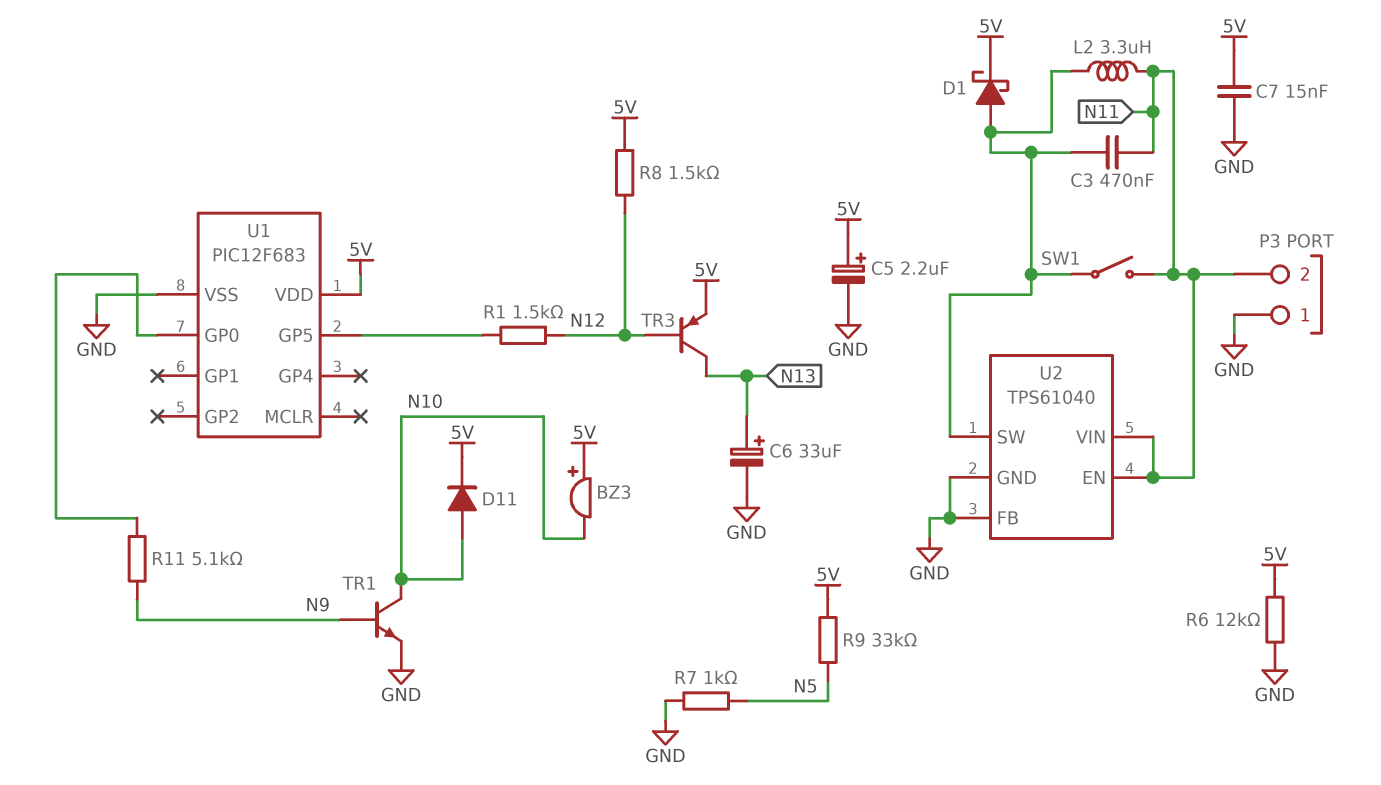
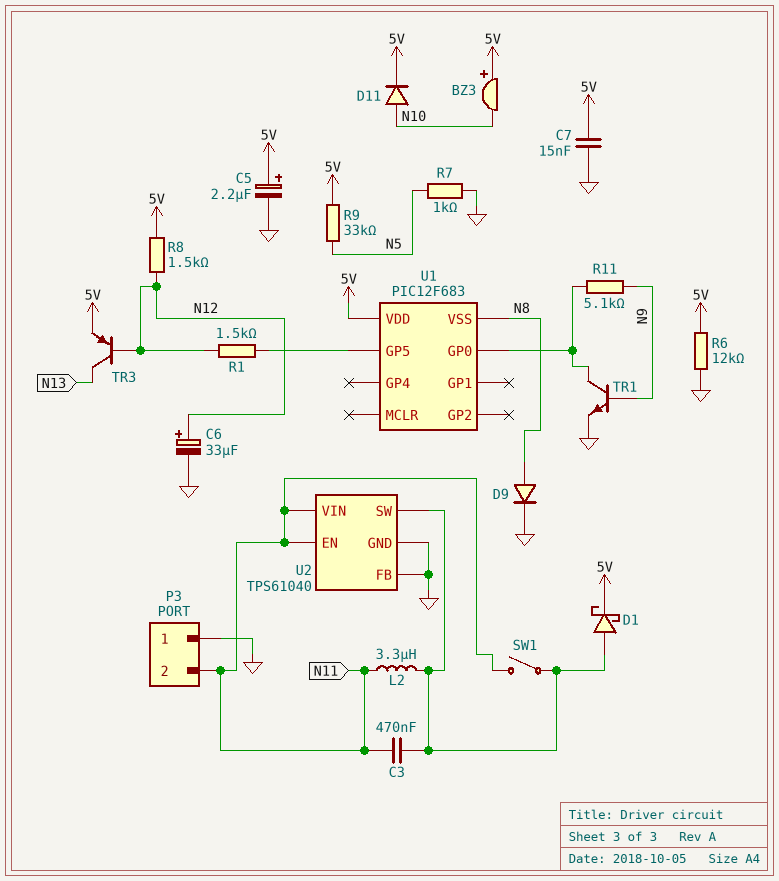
C6: 33uF (plus N13, minus GND) -> 33uF (plus N12, minus GND)
D9: none -> diode (A N8, K GND)
TR1: NPN (B N9, C N10, E GND) -> NPN (B N9, C U1/GP0, E GND)
U1 pin VSS: GND -> N8

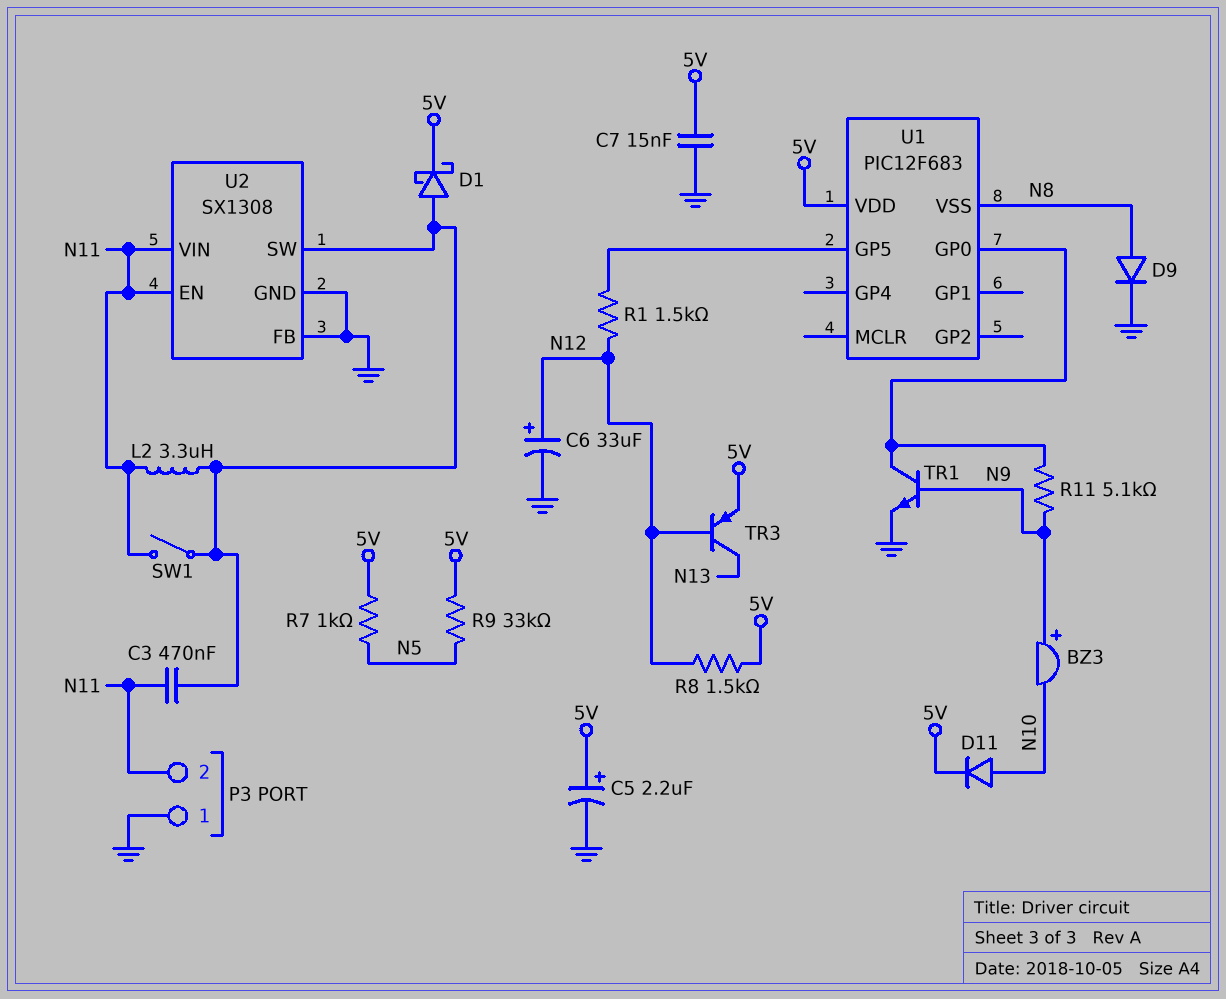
BZ3: buzzer (plus 5V, minus N10) -> buzzer (plus N9, minus N10)
R6: 12k (5V, GND) -> none
R7: 1k (GND, N5) -> 1k (5V, N5)
U2: TPS61040 -> SX1308

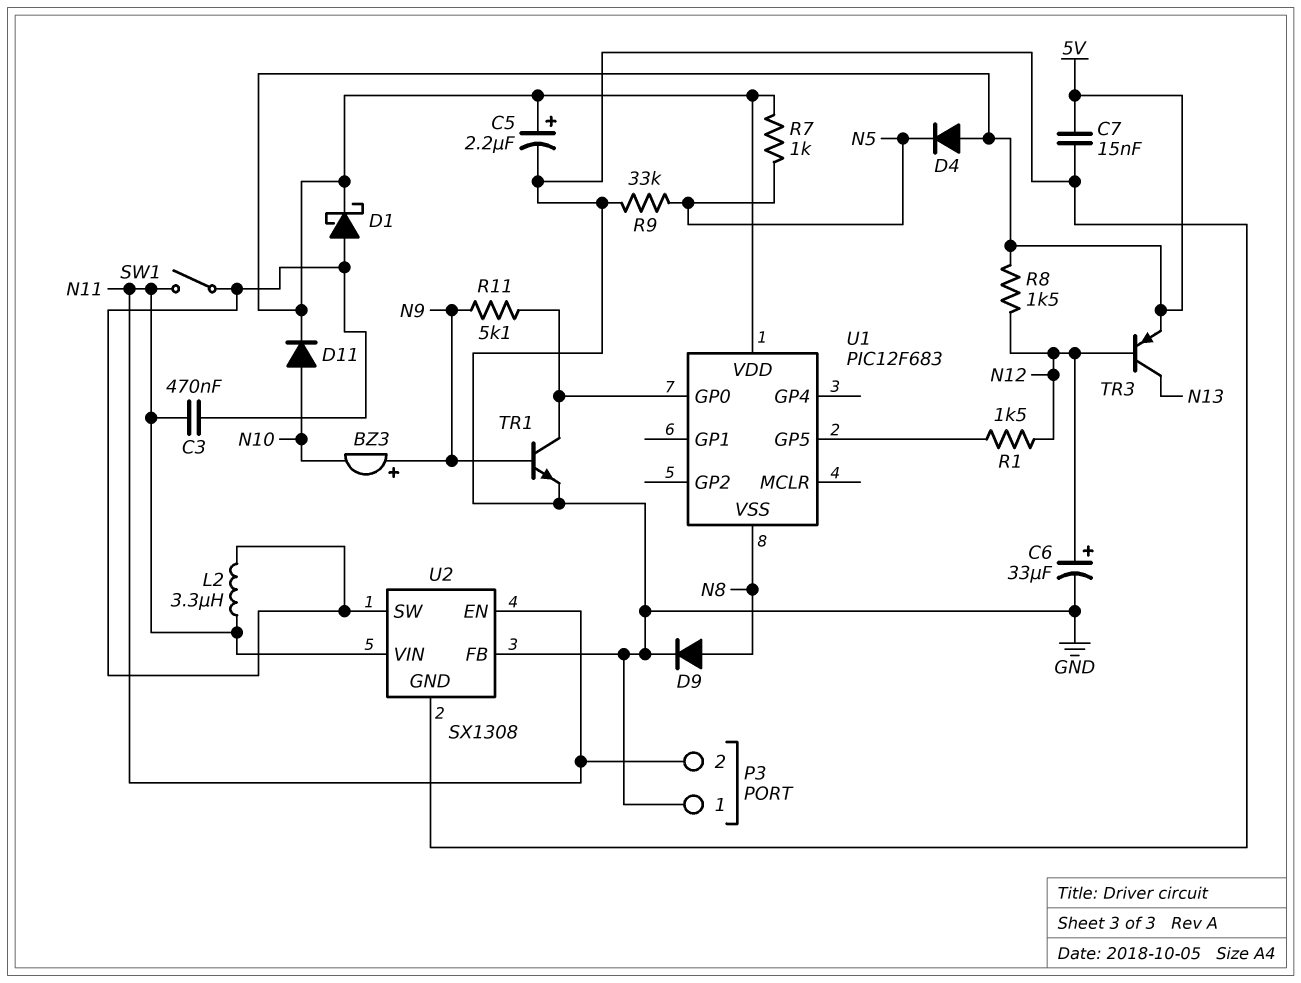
D4: none -> diode (A 5V, K N5)
R9: 33k (5V, N5) -> 33k (GND, N5)

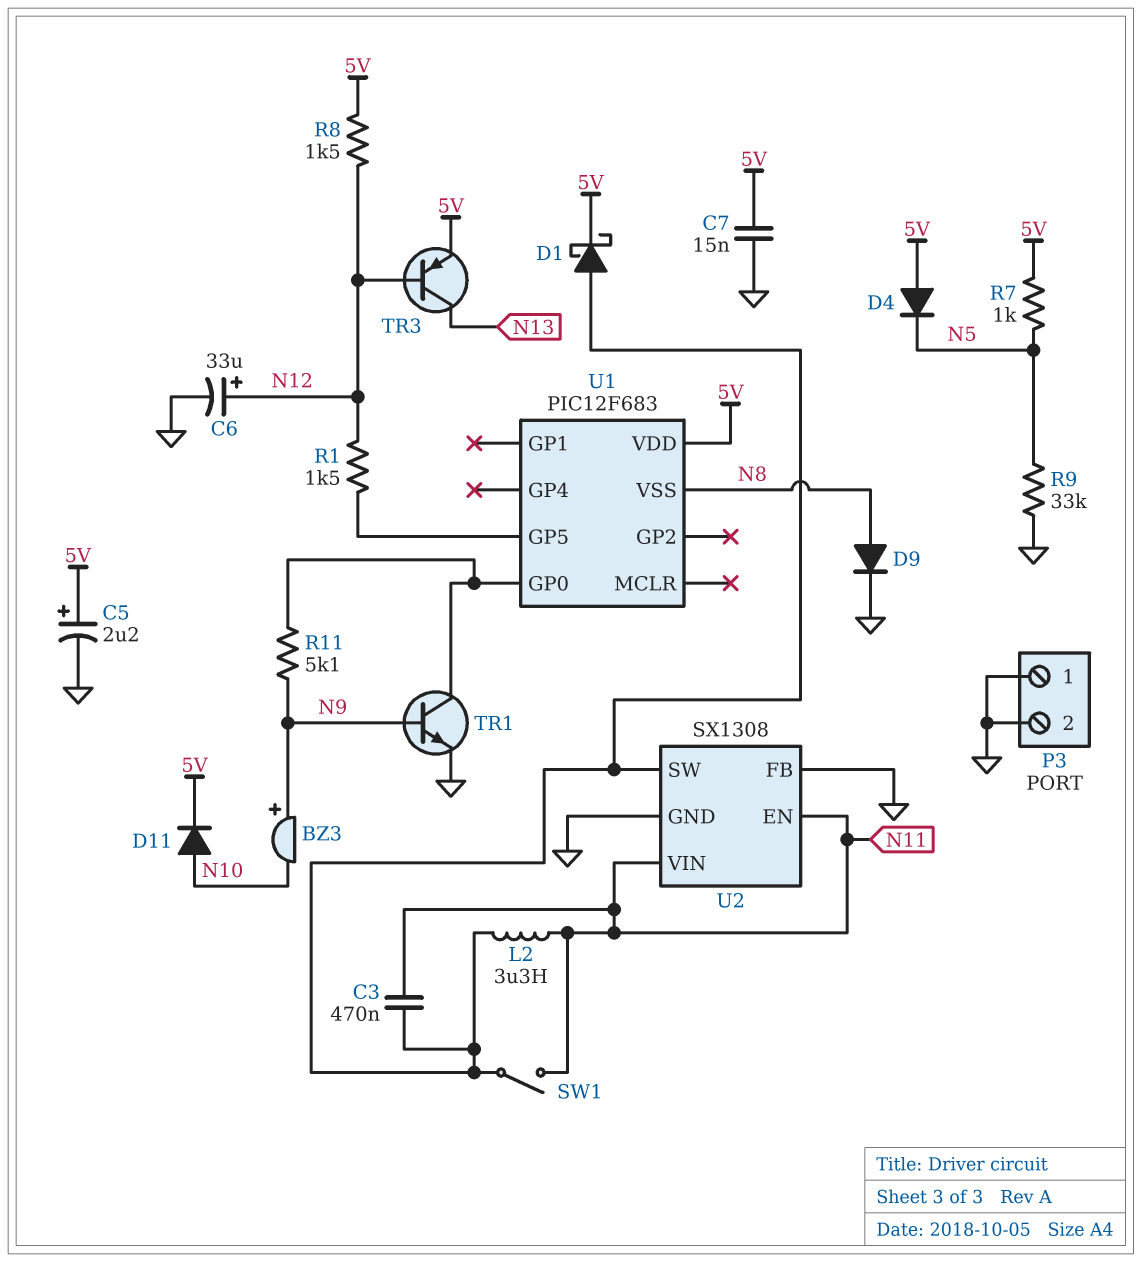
P3 pin 2: N11 -> GND

